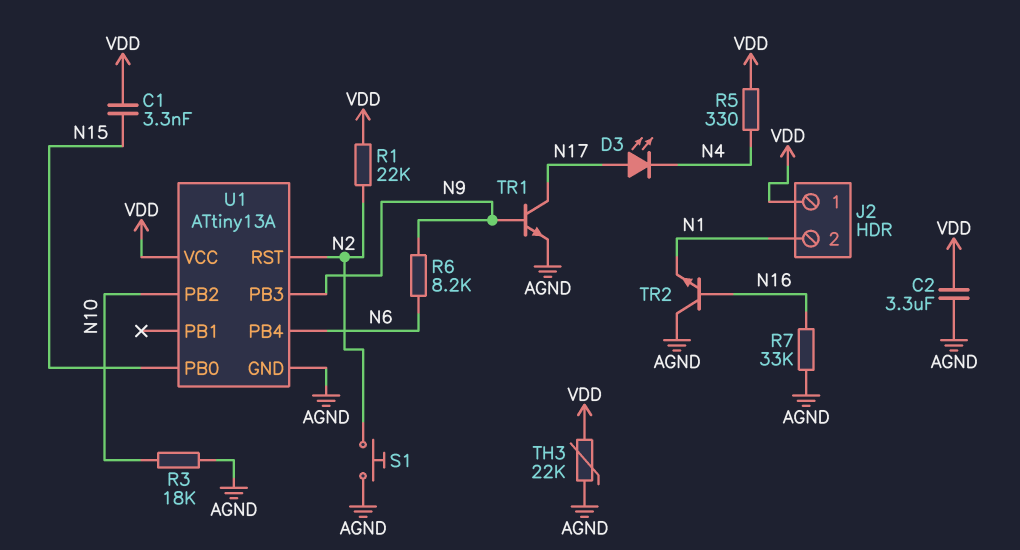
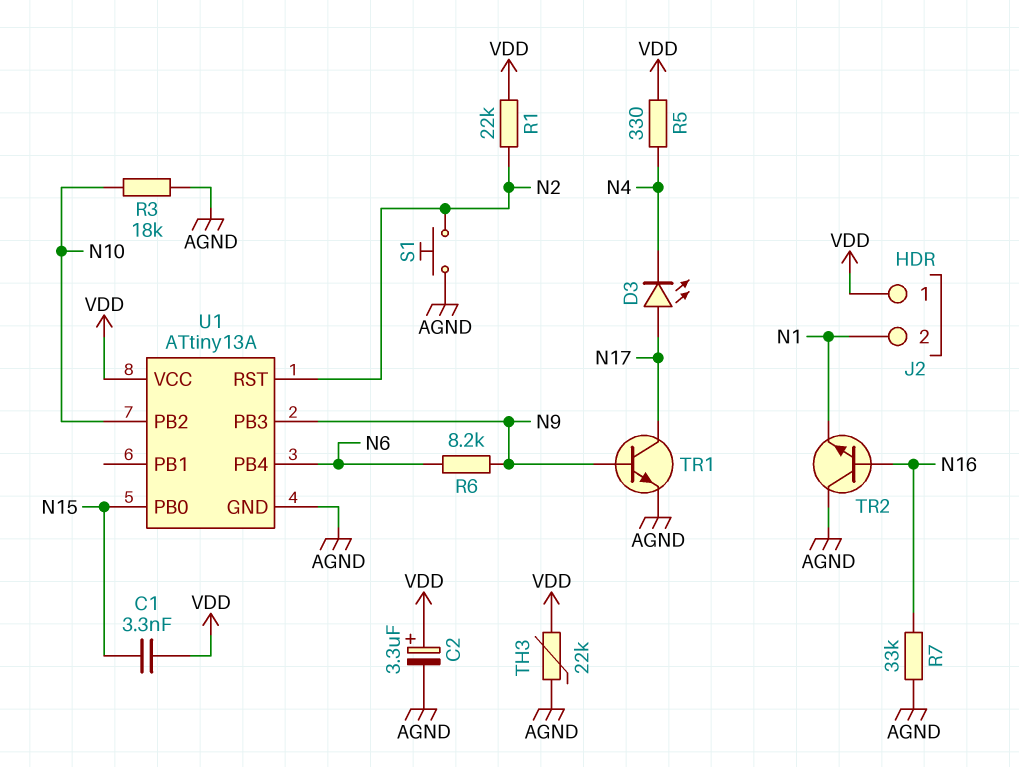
C2: 3.3uF (AGND, VDD) -> 3.3uF (plus VDD, minus AGND)

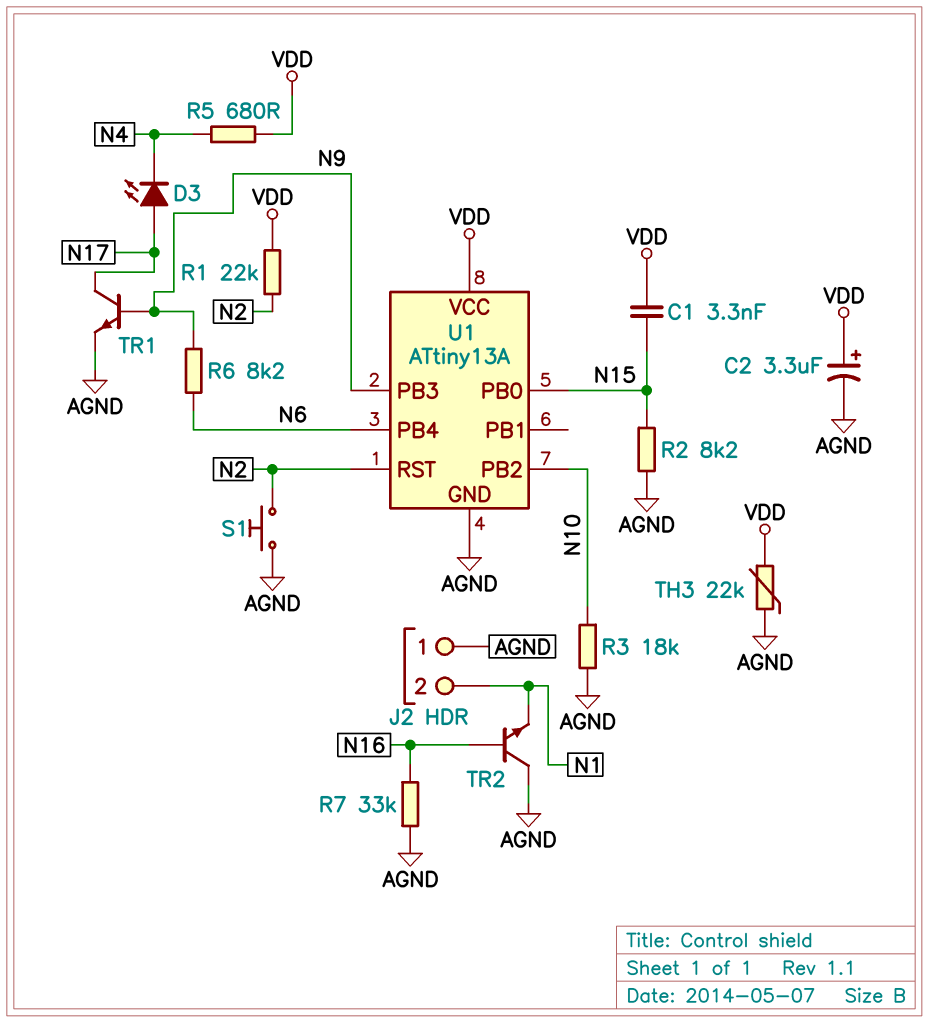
J2 pin 1: VDD -> AGND
R2: none -> 8.2k (AGND, N15)
R5: 330 (N4, VDD) -> 680 (N4, VDD)

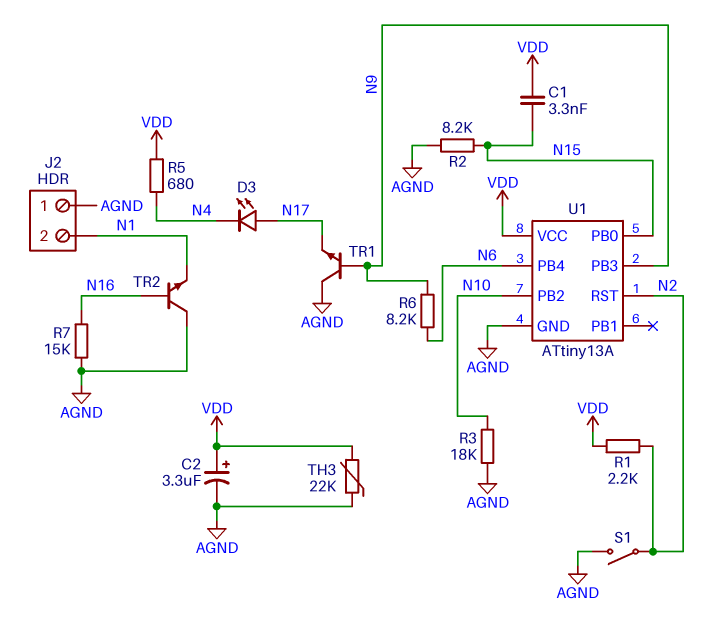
R1: 22k (N2, VDD) -> 2.2k (N2, VDD)
R7: 33k (AGND, N16) -> 15k (AGND, N16)
S1: button (AGND, N2) -> switch (AGND, N2)
TR1: NPN (B N9, C N17, E AGND) -> NPN (B N9, C AGND, E N17)

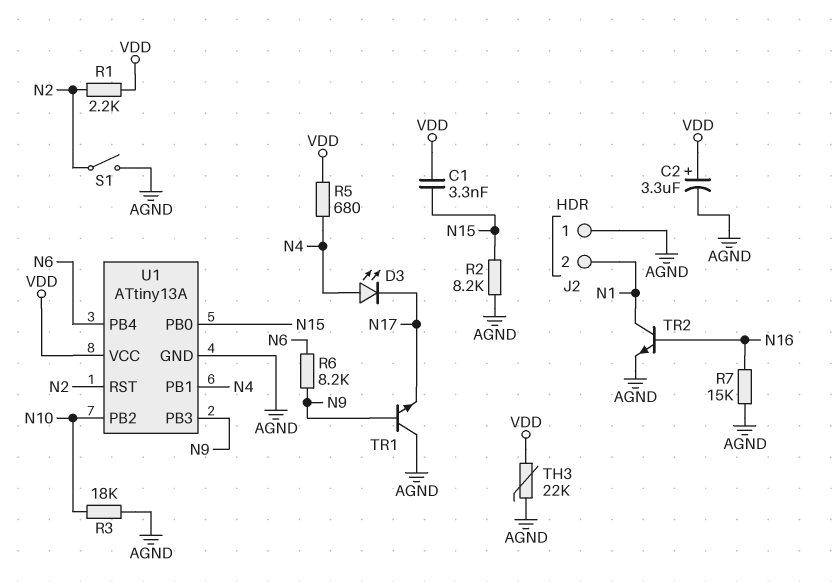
D3: LED (A N17, K N4) -> LED (A N4, K N17)
TR2: NPN (B N16, C AGND, E N1) -> NPN (B N16, C N1, E AGND)
U1 pin PB1: none -> N4

